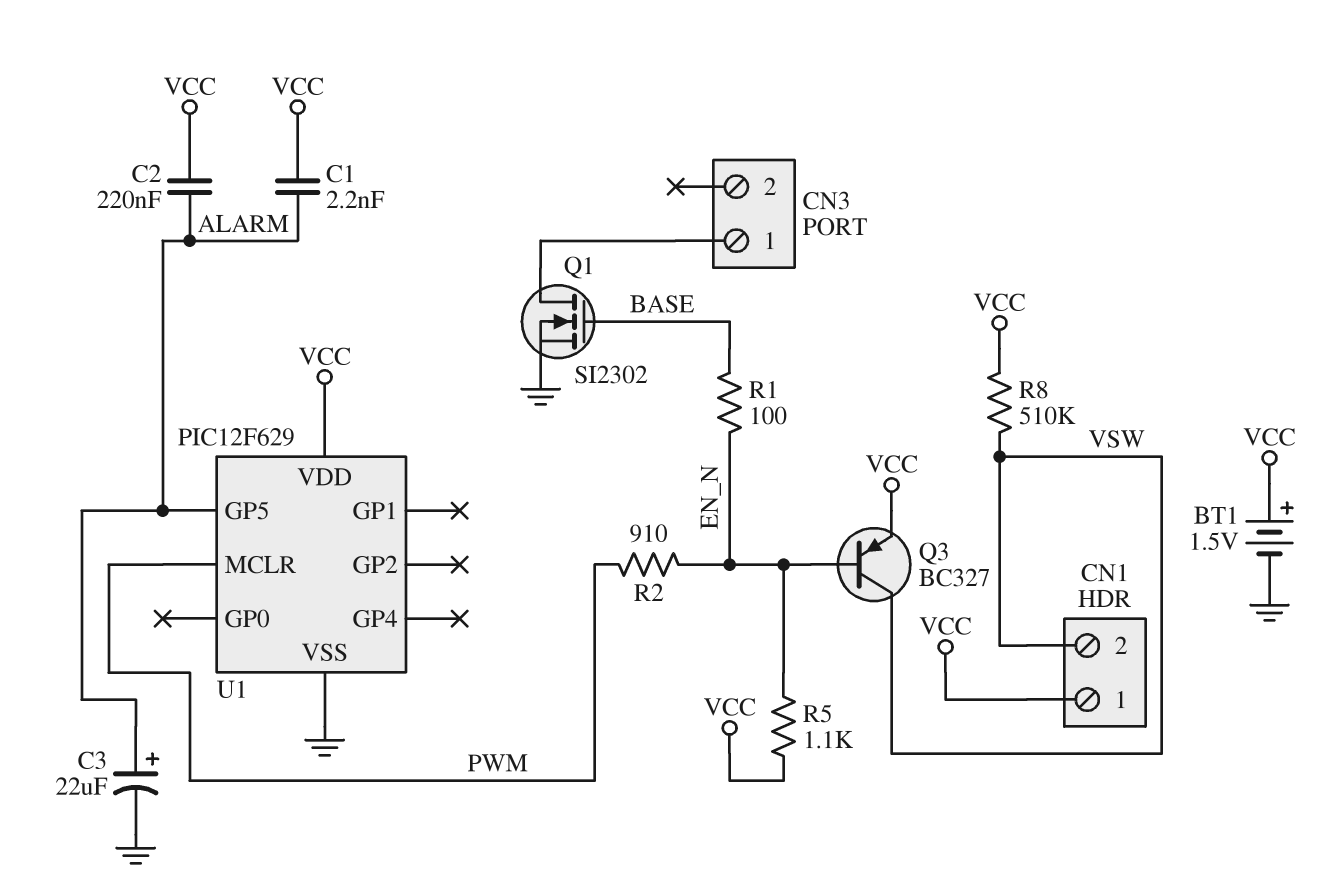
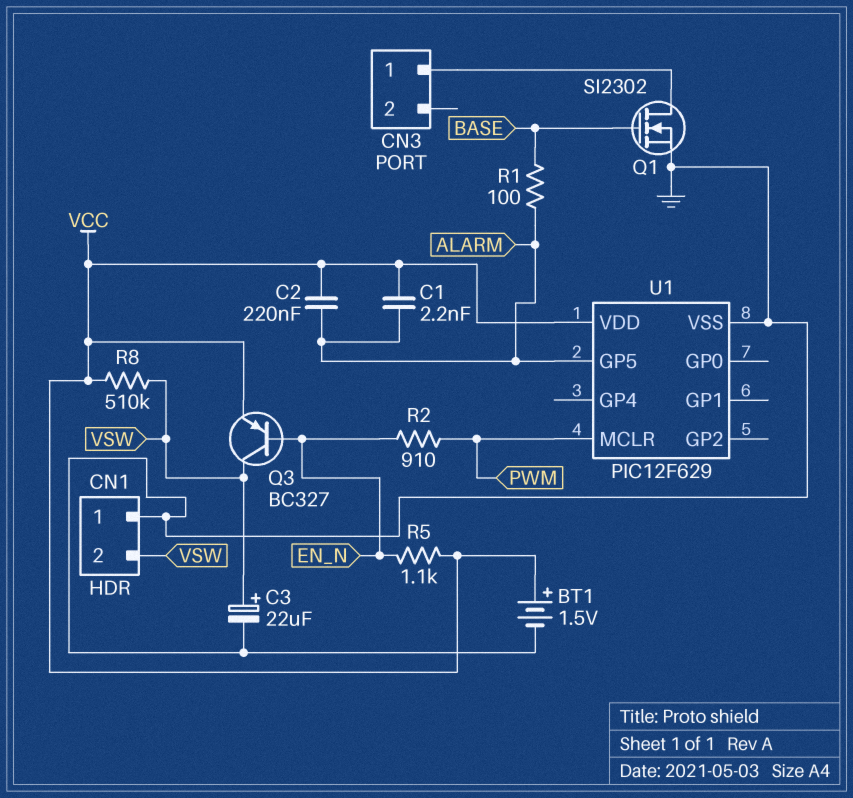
C3: 22uF (plus ALARM, minus GND) -> 22uF (plus VSW, minus GND)
CN1 pin 1: VCC -> GND
R1: 100 (BASE, EN_N) -> 100 (ALARM, BASE)

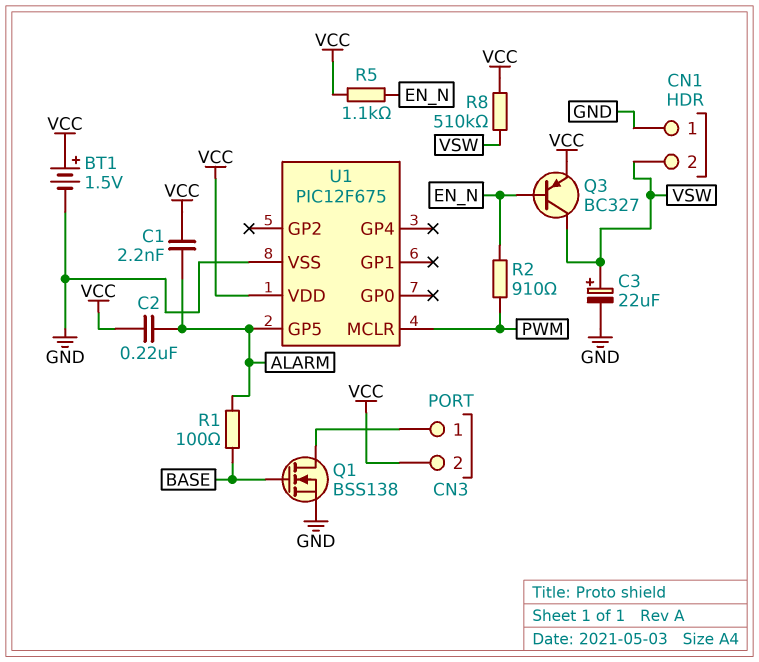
CN3 pin 2: none -> VCC
Q1: NMOS SI2302 (G BASE, D CN3/1, S GND) -> NMOS BSS138 (G BASE, D CN3/1, S GND)
U1: PIC12F629 -> PIC12F675

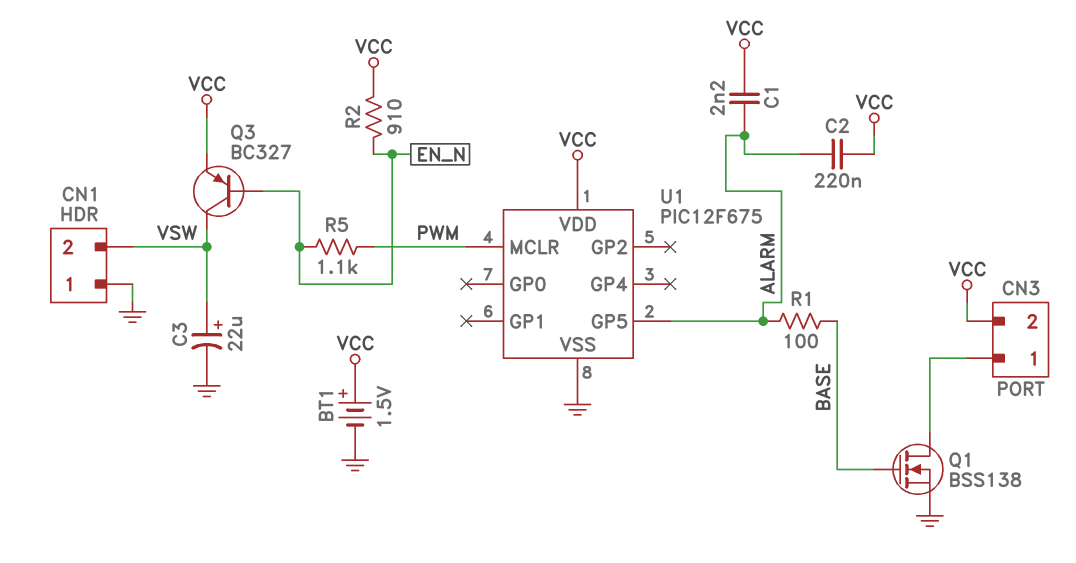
R2: 910 (EN_N, PWM) -> 910 (EN_N, VCC)
R5: 1.1k (EN_N, VCC) -> 1.1k (EN_N, PWM)
R8: 510k (VCC, VSW) -> none

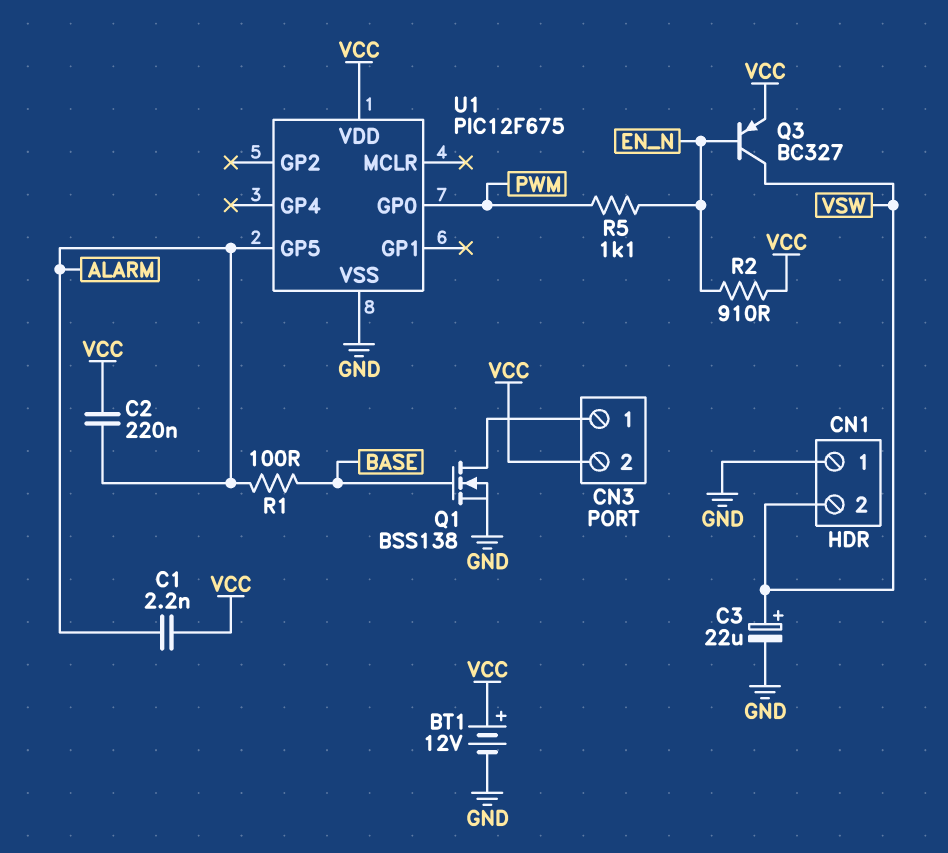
BT1: 1.5V (plus VCC, minus GND) -> 12V (plus VCC, minus GND)
U1 pin GP0: none -> PWM
U1 pin MCLR: PWM -> none

